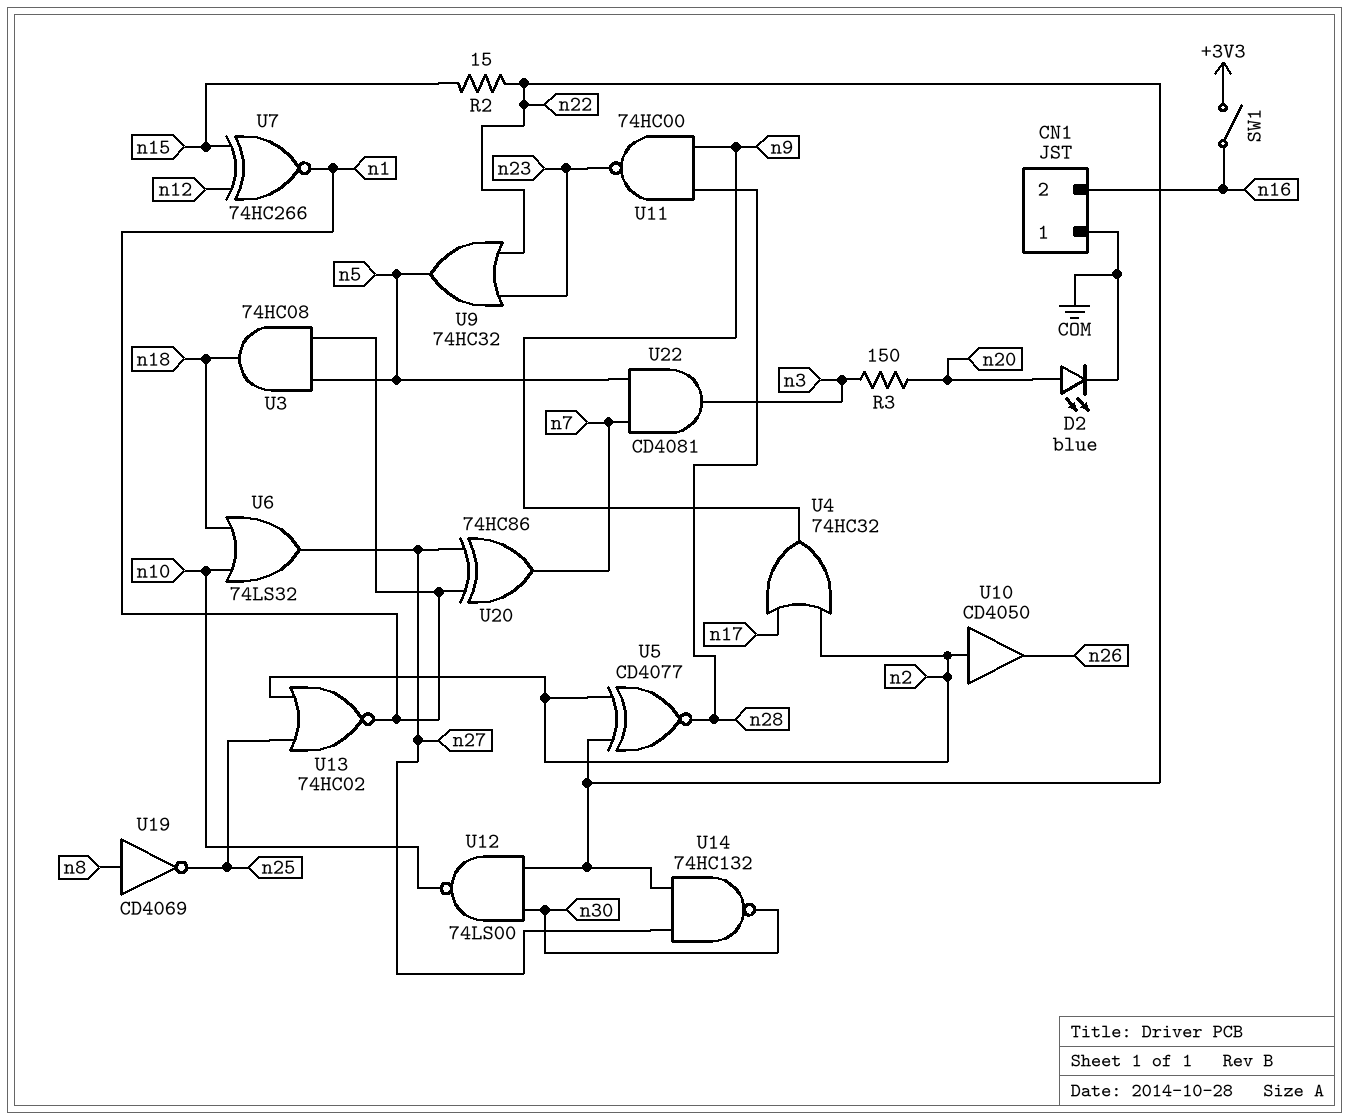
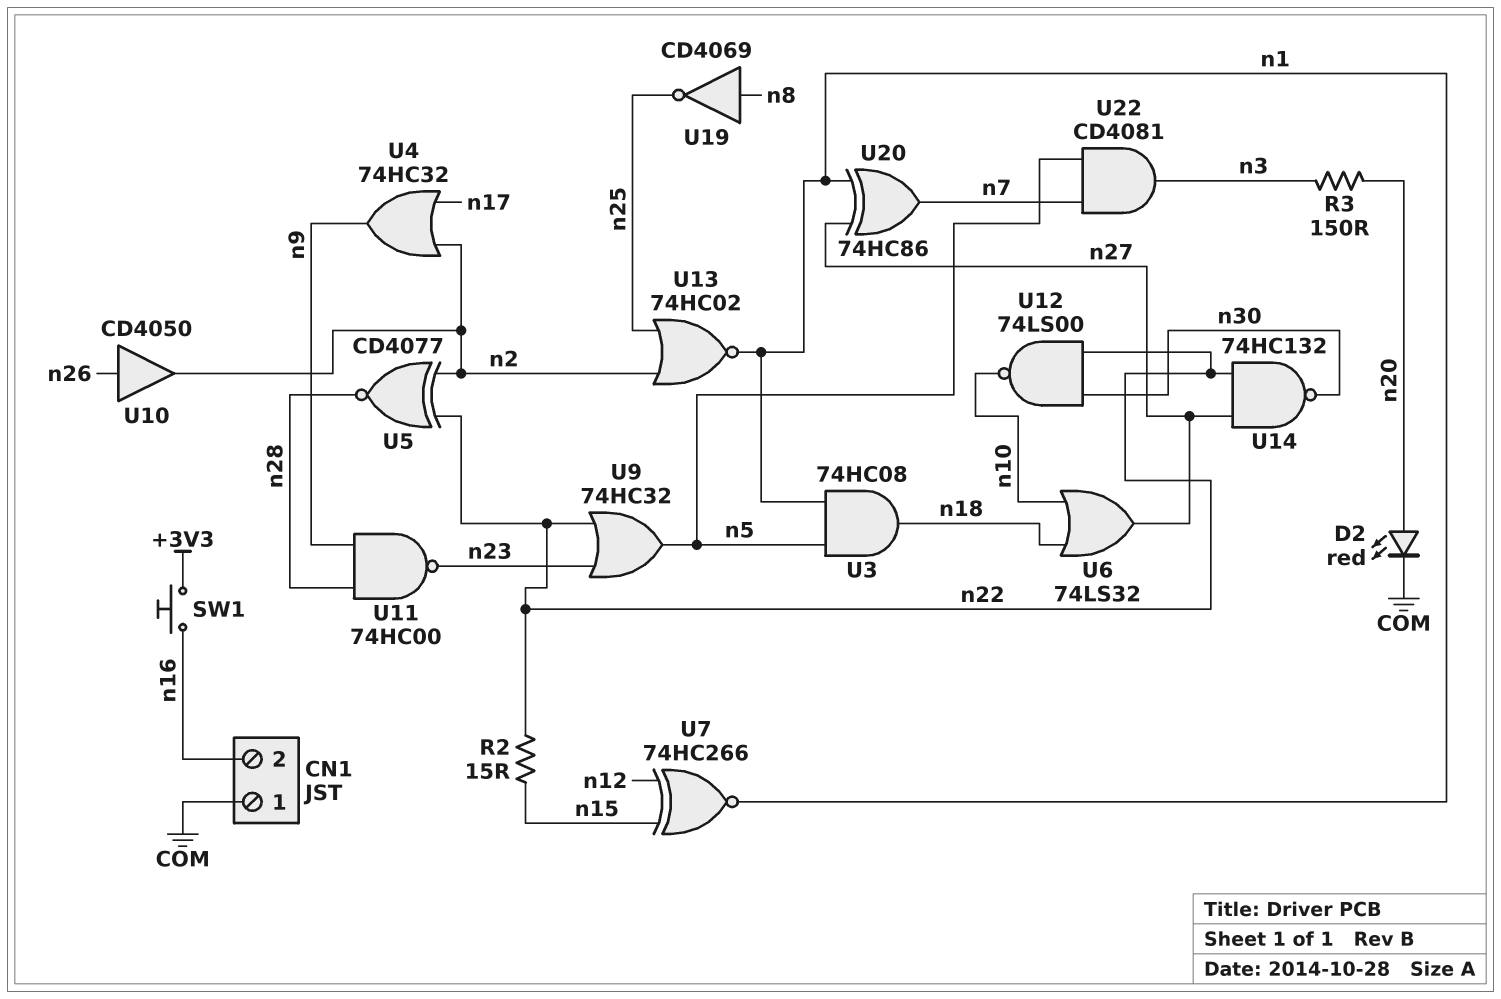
D2: LED blue (A n20, K COM) -> LED red (A n20, K COM)
SW1: switch (+3V3, n16) -> button (+3V3, n16)
U10: buffer CD4050 (in n2, out n26) -> buffer CD4050 (in n26, out n2)

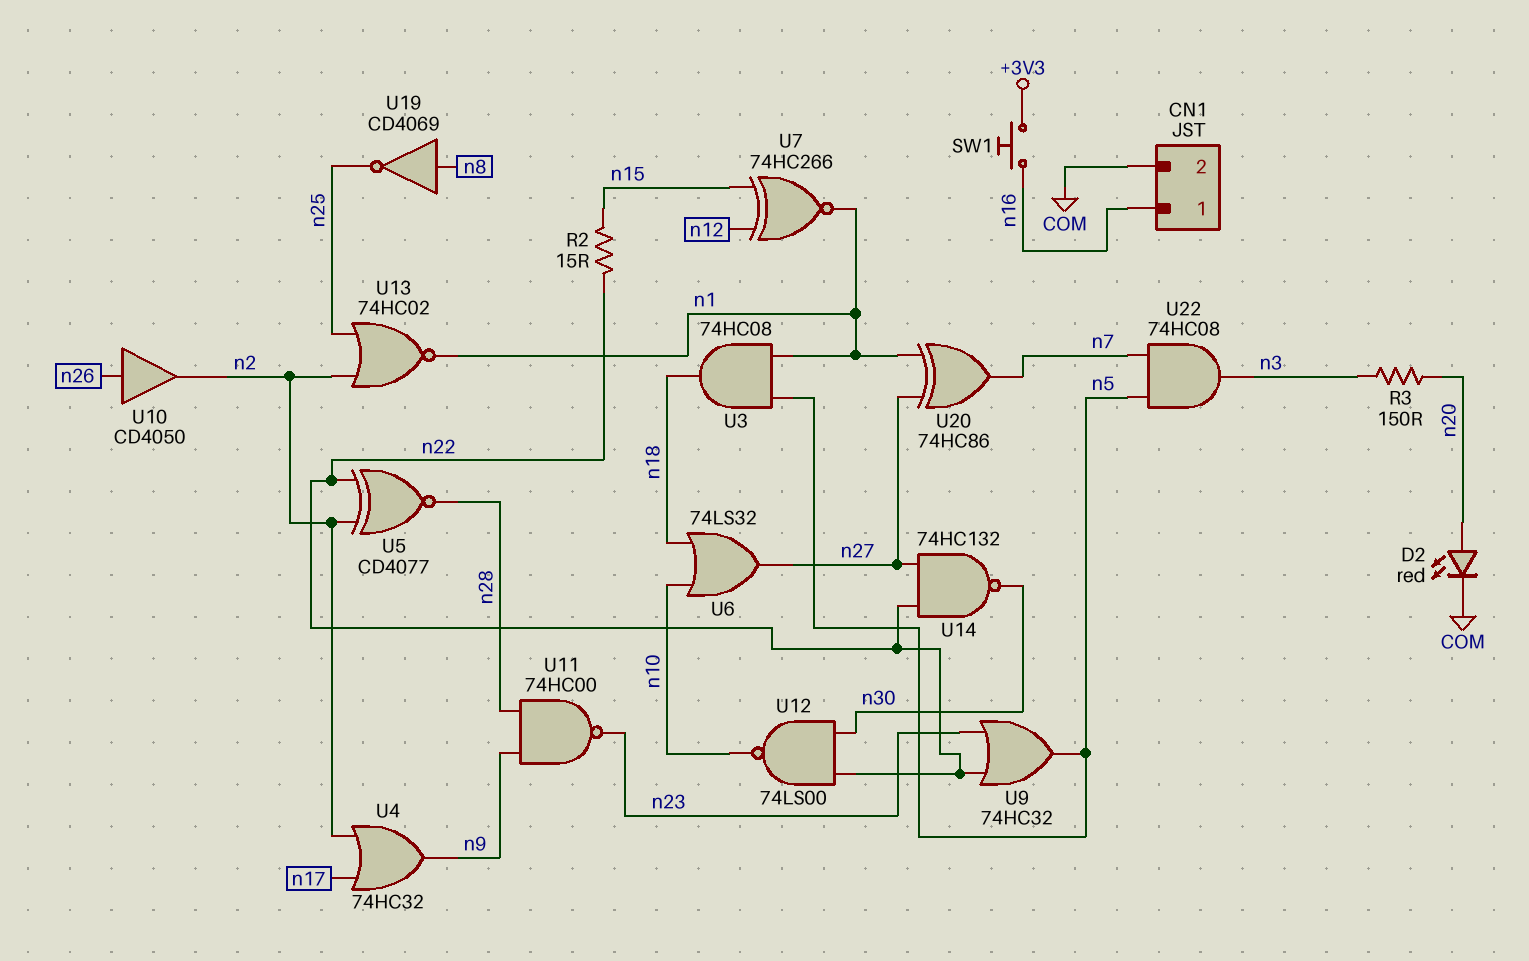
CN1 pin 1: COM -> n16
CN1 pin 2: n16 -> COM
U22: AND CD4081 (in n5, in n7, out n3) -> AND 74HC08 (in n5, in n7, out n3)

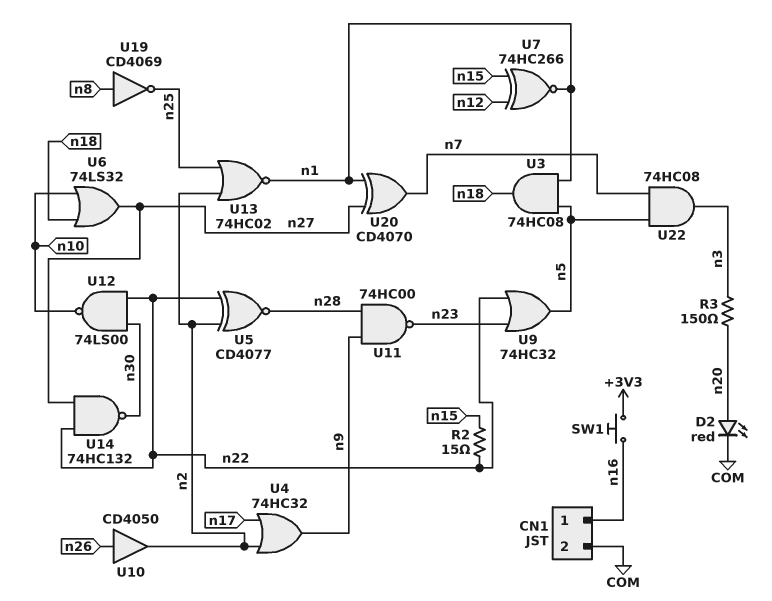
U20: XOR 74HC86 (in n1, in n27, out n7) -> XOR CD4070 (in n1, in n27, out n7)

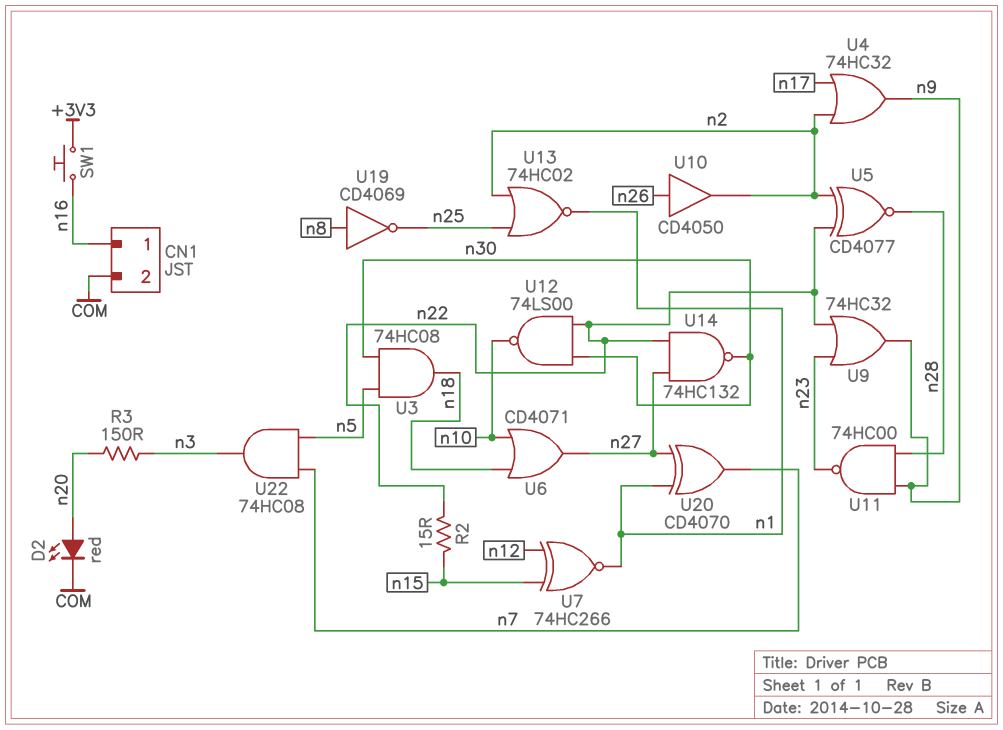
U3: AND 74HC08 (in n1, in n5, out n18) -> AND 74HC08 (in n5, in n30, out n18)
U6: OR 74LS32 (in n10, in n18, out n27) -> OR CD4071 (in n10, in n18, out n27)
U9: OR 74HC32 (in n22, in n23, out n5) -> OR 74HC32 (in n22, in n23, out n9)

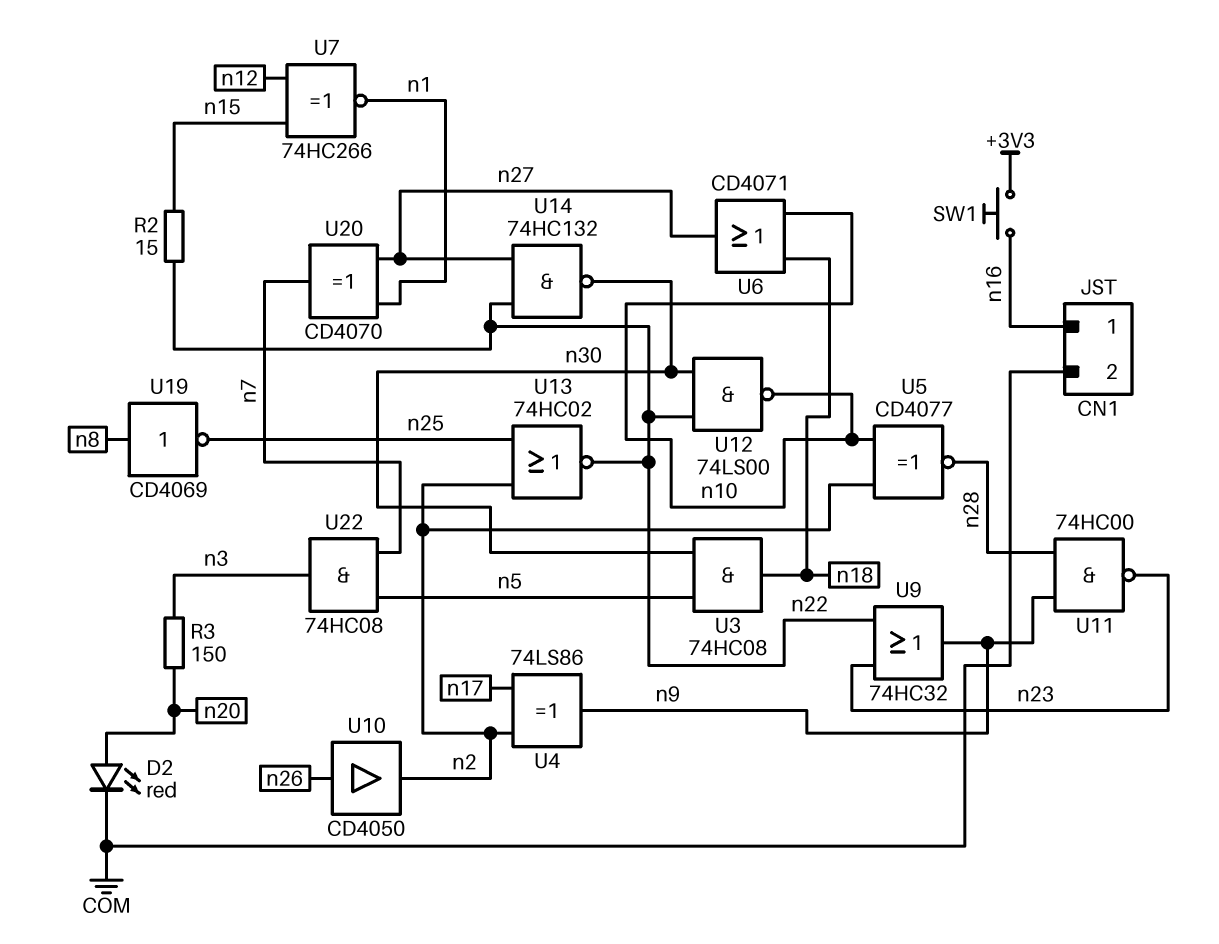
U4: OR 74HC32 (in n2, in n17, out n9) -> XOR 74LS86 (in n2, in n17, out n9)
U5: XNOR CD4077 (in n2, in n22, out n28) -> XNOR CD4077 (in n2, in n10, out n28)
U13: NOR 74HC02 (in n2, in n25, out n1) -> NOR 74HC02 (in n2, in n25, out n22)

